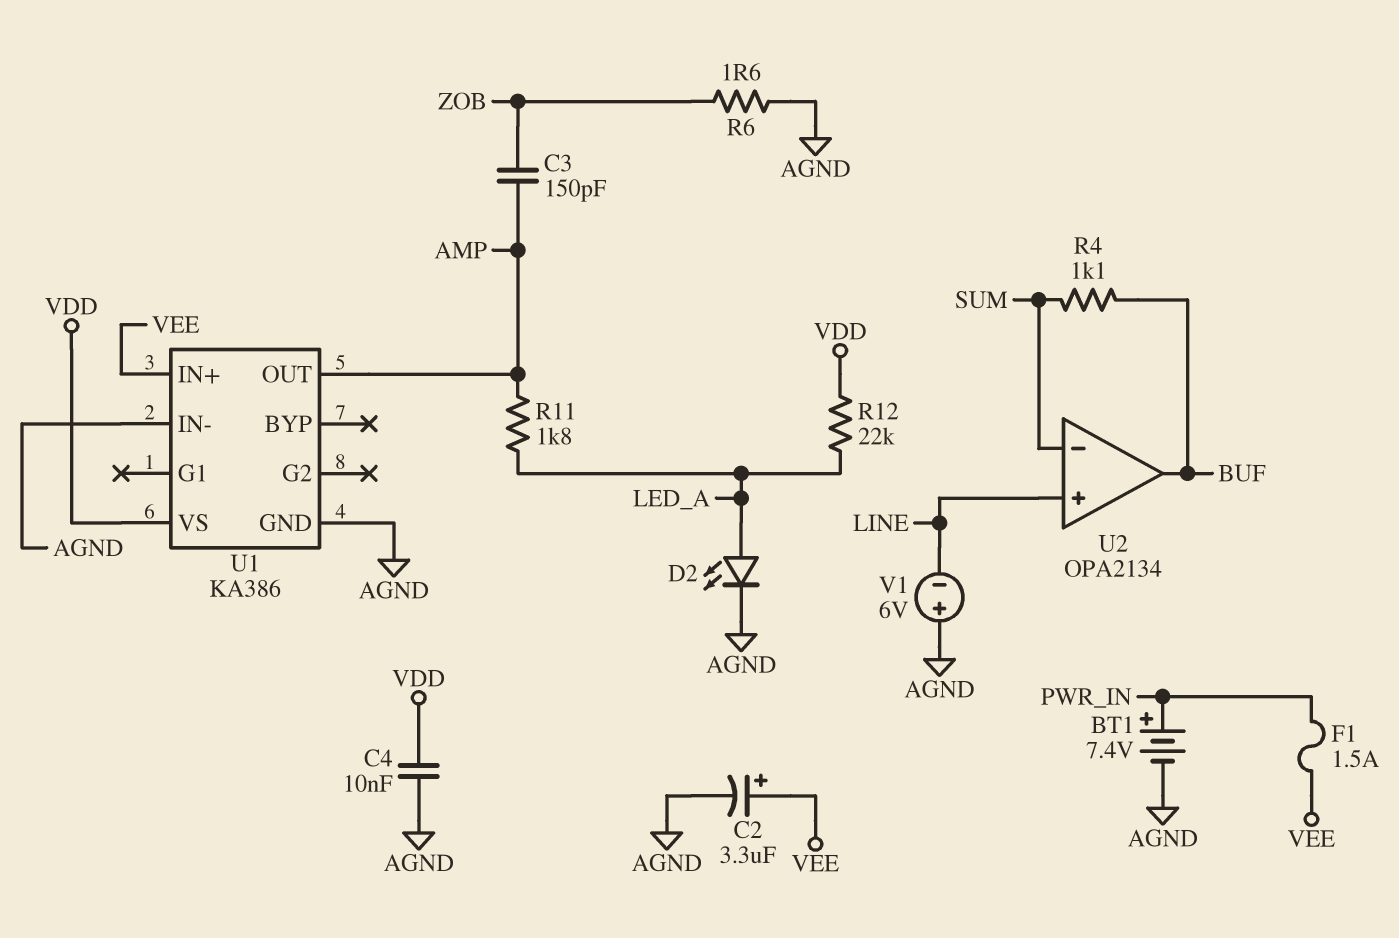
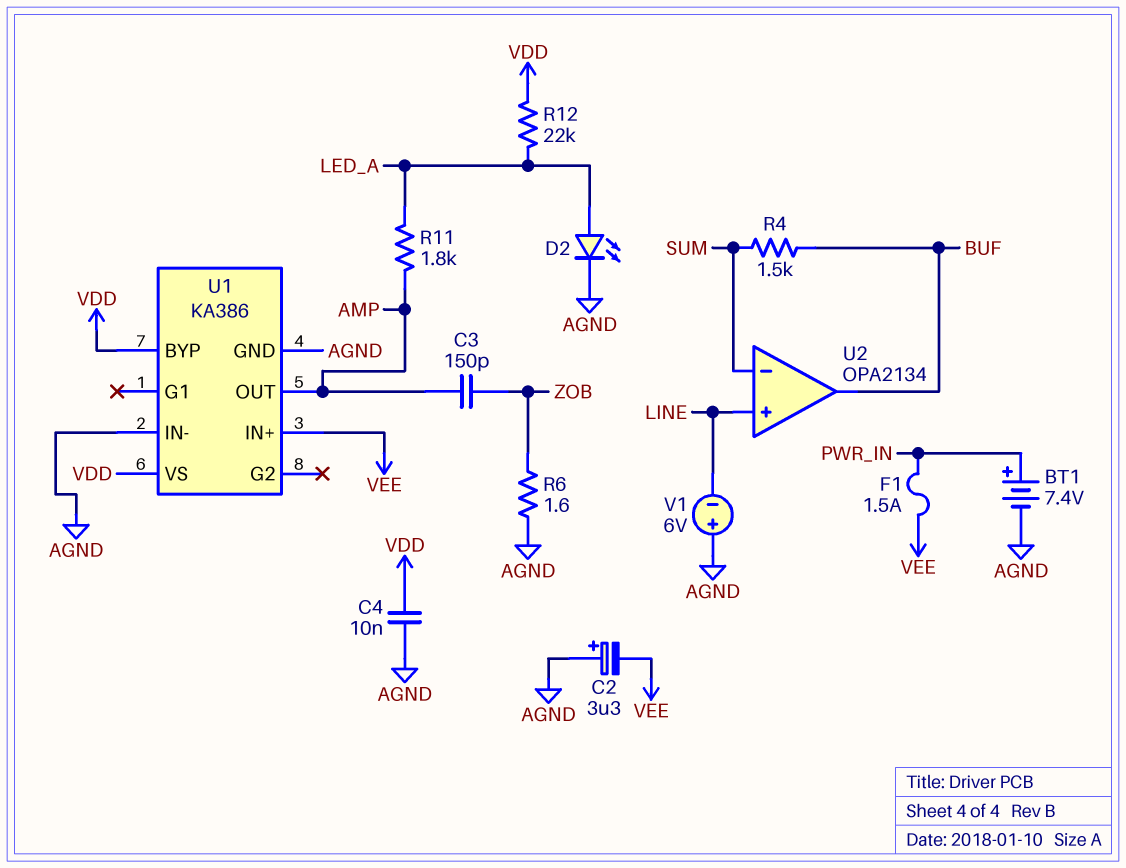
C2: 3.3uF (plus VEE, minus AGND) -> 3.3uF (plus AGND, minus VEE)
R4: 1.1k (BUF, SUM) -> 1.5k (BUF, SUM)
U1 pin BYP: none -> VDD

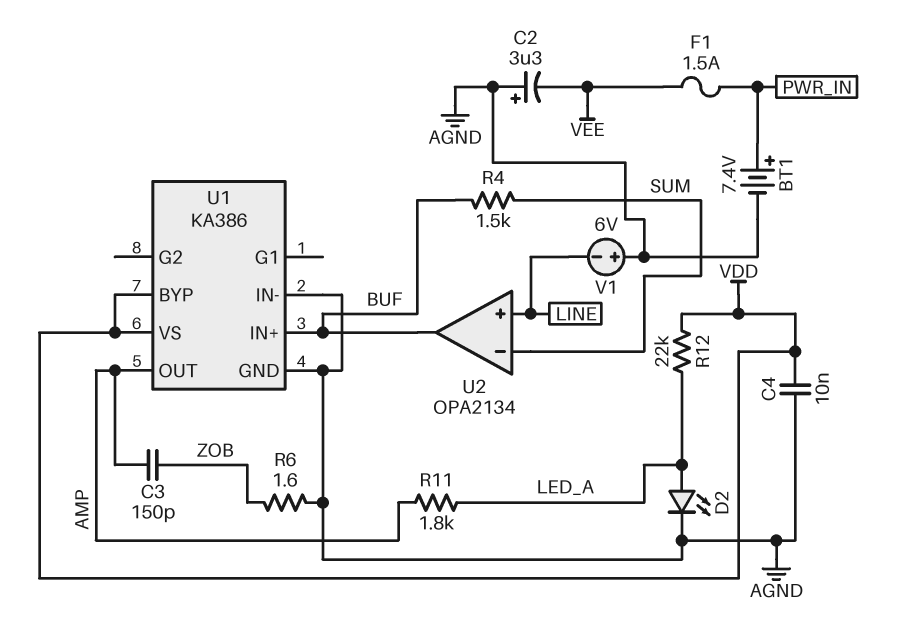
U1 pin IN+: VEE -> BUF

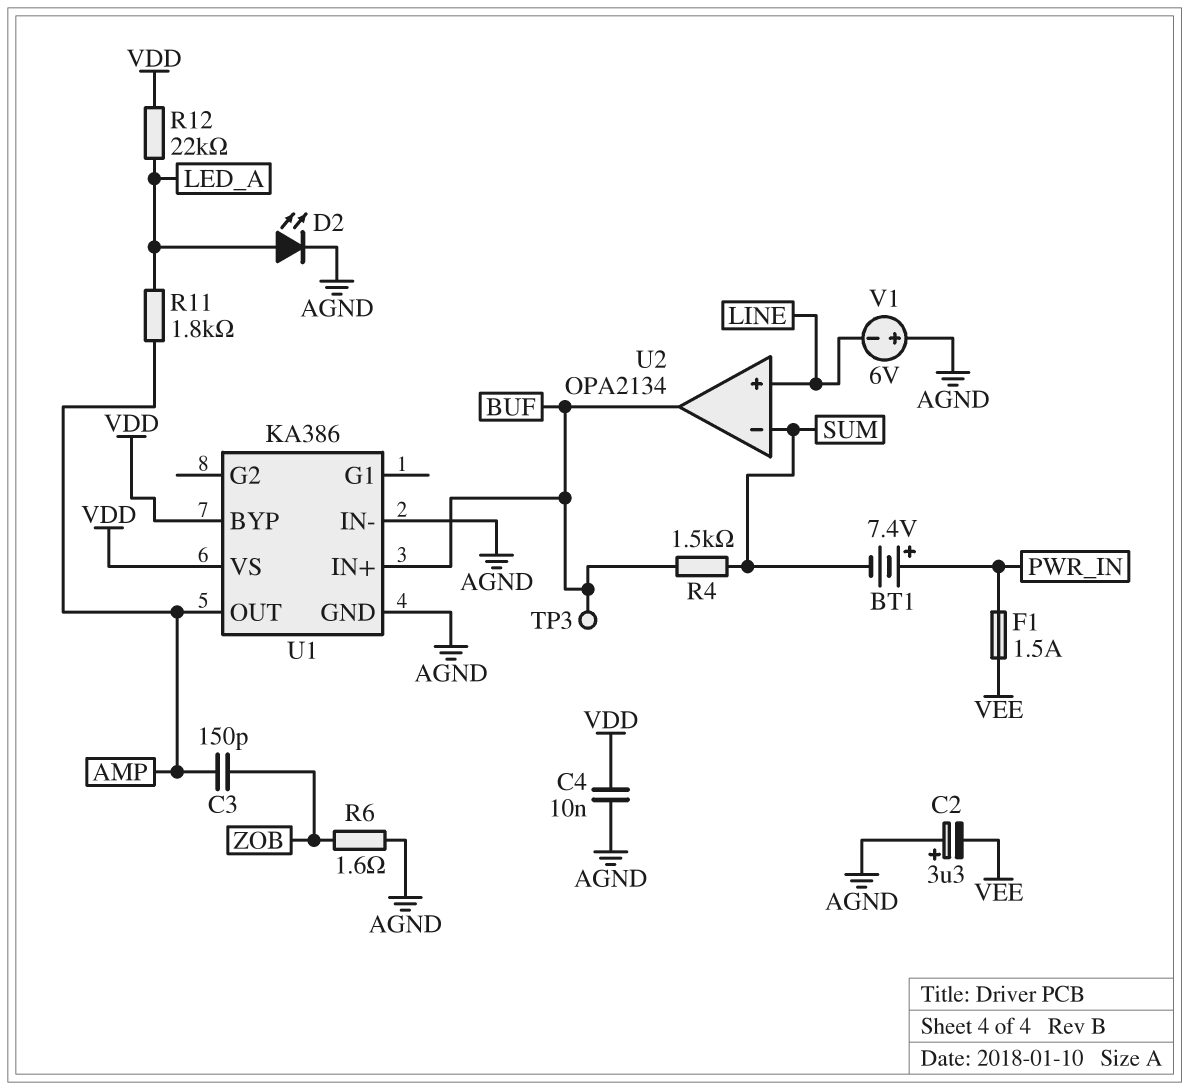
BT1: 7.4V (plus PWR_IN, minus AGND) -> 7.4V (plus PWR_IN, minus SUM)
TP3: none -> test point (BUF)

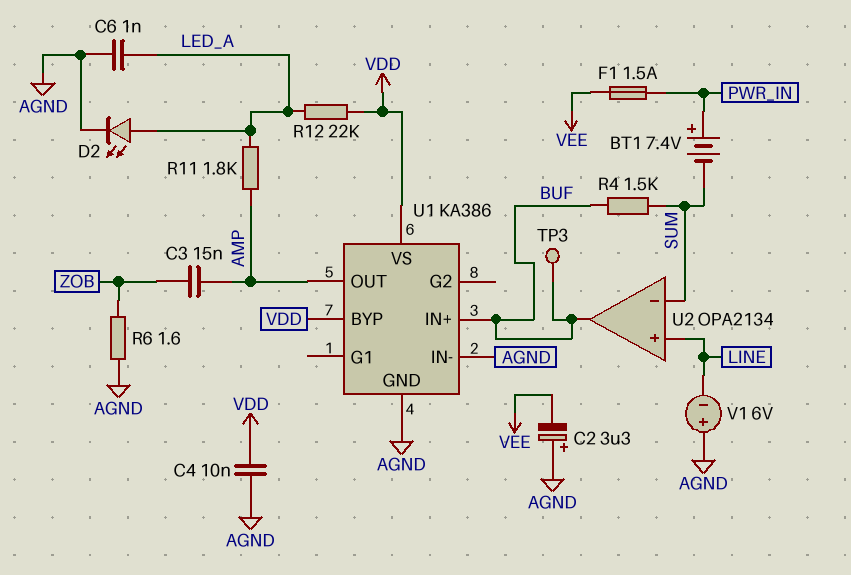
C3: 150pF (AMP, ZOB) -> 15nF (AMP, ZOB)
C6: none -> 1nF (AGND, LED_A)

